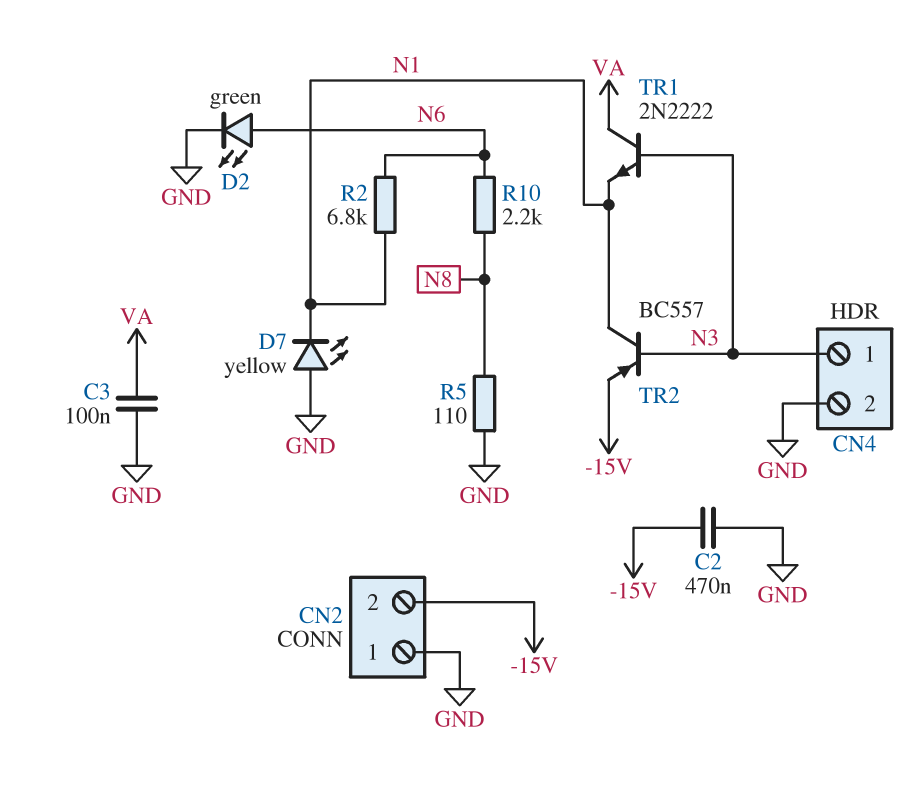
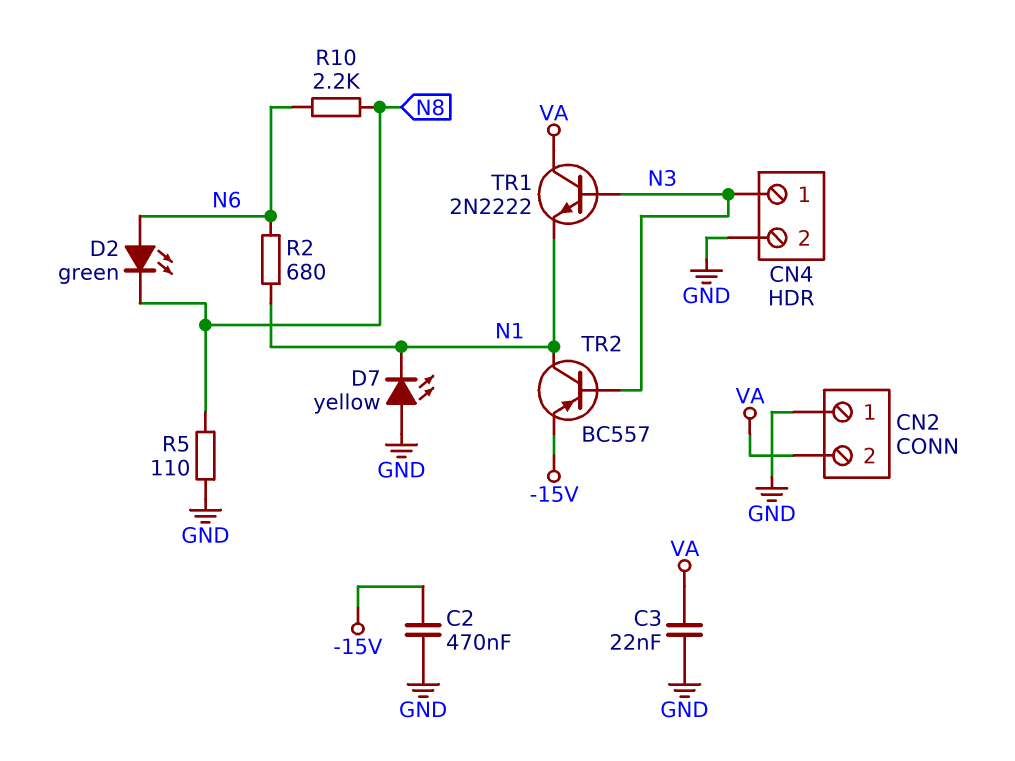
C3: 100nF (GND, VA) -> 22nF (GND, VA)
CN2 pin 2: -15V -> VA
D2: LED green (A N6, K GND) -> LED green (A N6, K N8)
R2: 6.8k (N1, N6) -> 680 (N1, N6)

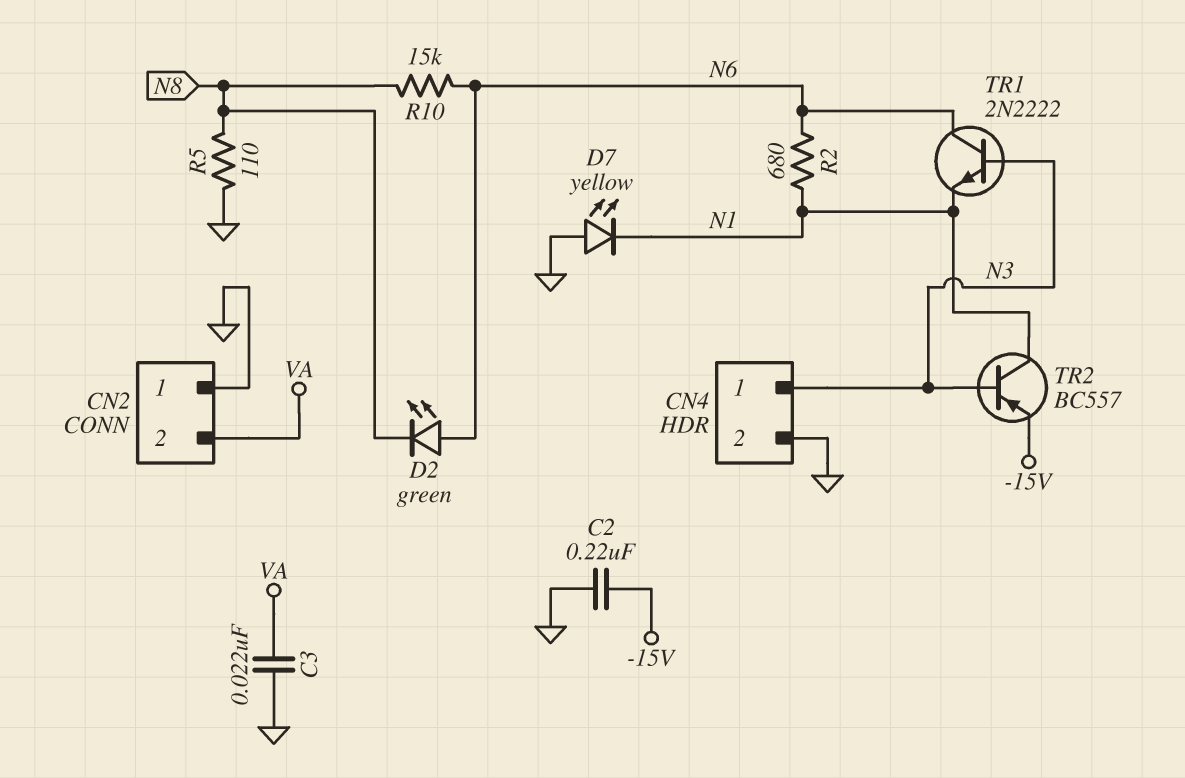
C2: 470nF (-15V, GND) -> 220nF (-15V, GND)
R10: 2.2k (N6, N8) -> 15k (N6, N8)
TR1: NPN 2N2222 (B N3, C VA, E N1) -> NPN 2N2222 (B N3, C N6, E N1)

